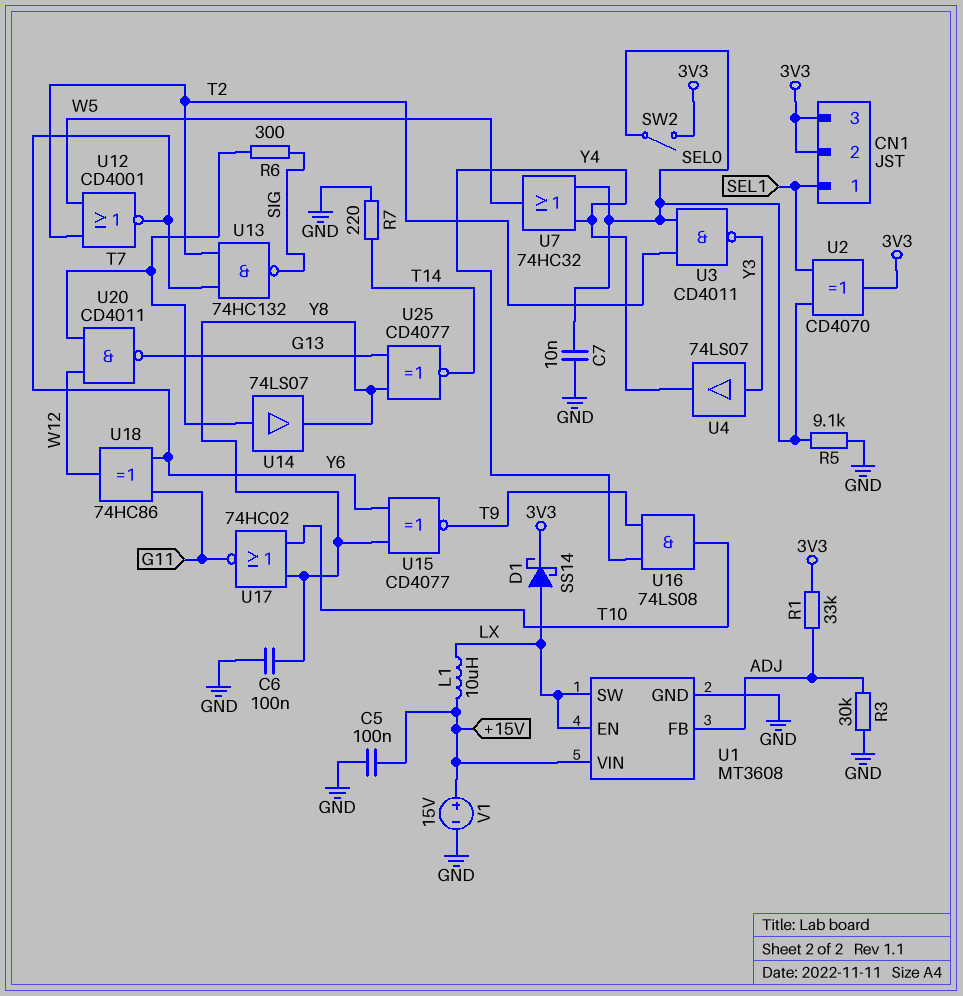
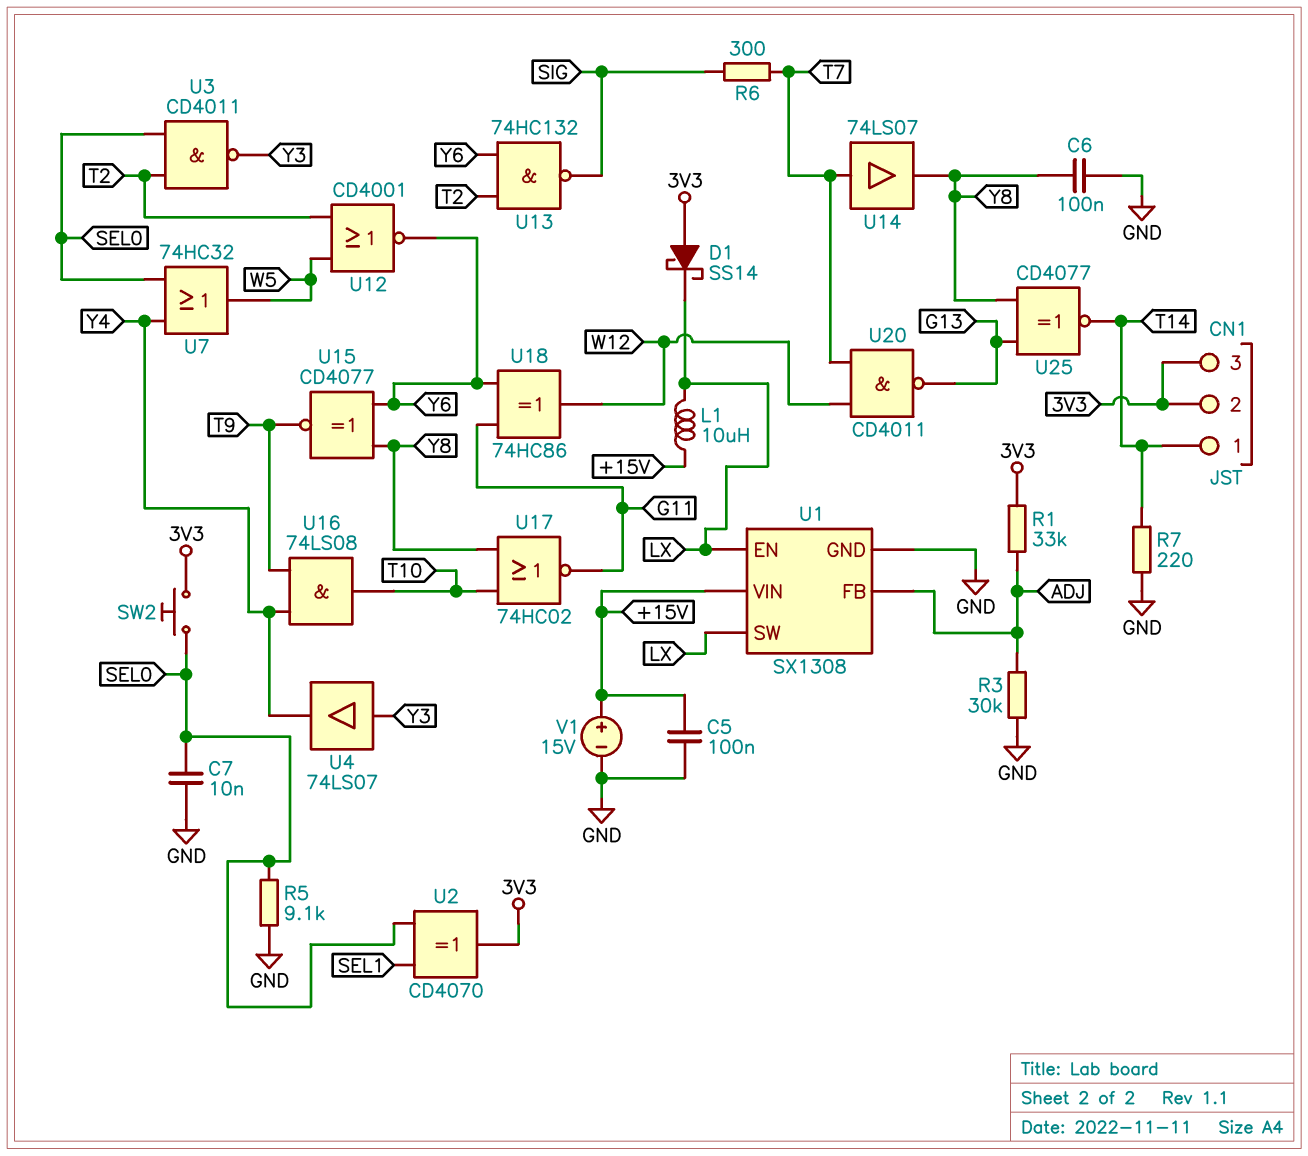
CN1 pin 1: SEL1 -> T14
D1: schottky SS14 (A LX, K 3V3) -> schottky SS14 (A 3V3, K LX)
SW2: switch (3V3, SEL0) -> button (3V3, SEL0)
U1: MT3608 -> SX1308

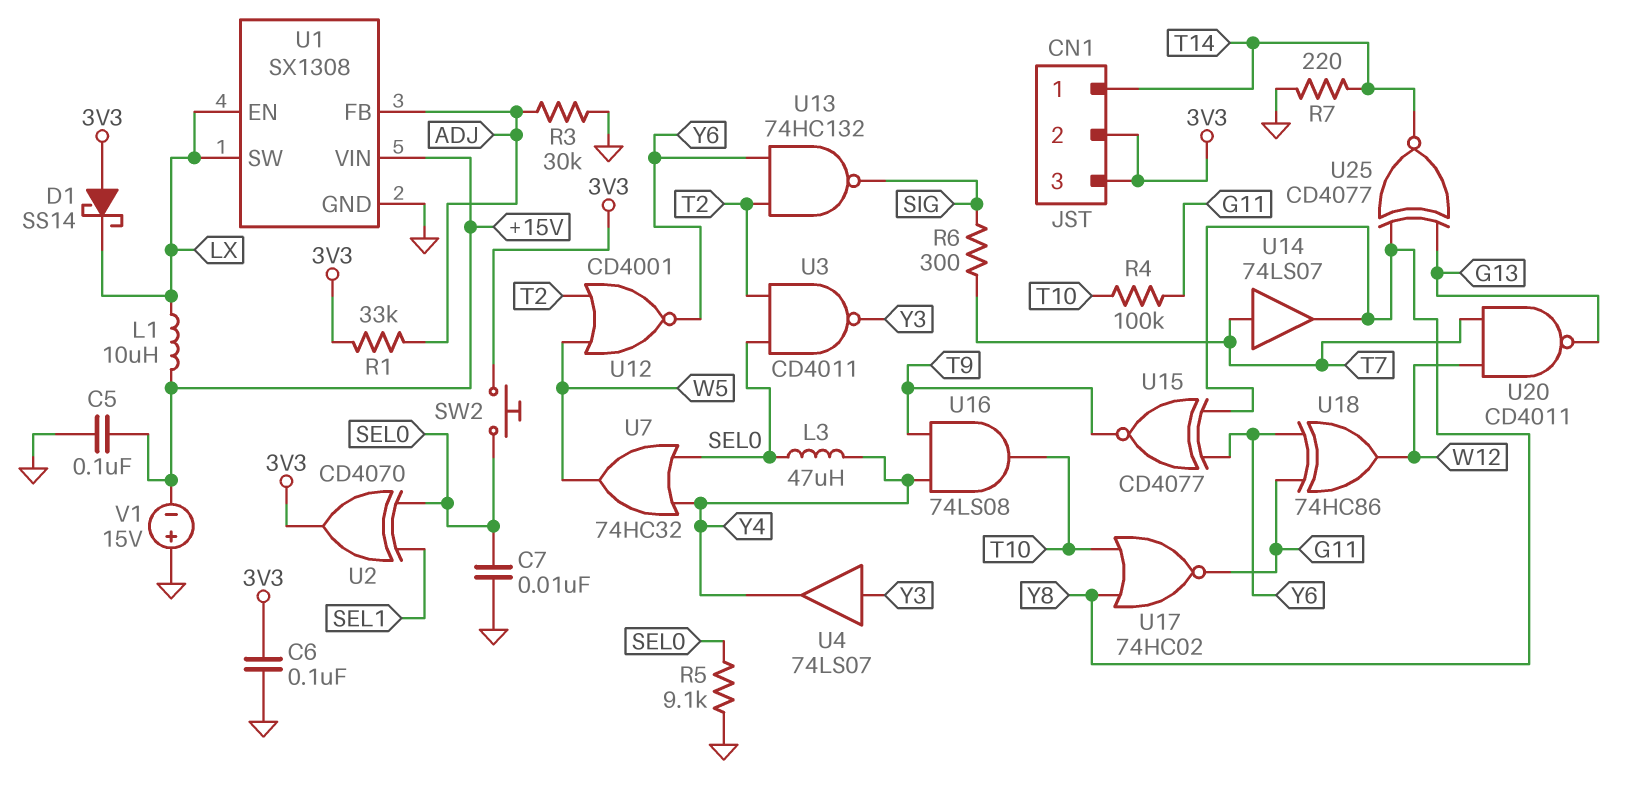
C6: 100nF (GND, Y8) -> 100nF (3V3, GND)
L3: none -> 47uH (SEL0, Y4)
R4: none -> 100k (G11, T10)
V1: 15V (plus +15V, minus GND) -> 15V (plus GND, minus +15V)

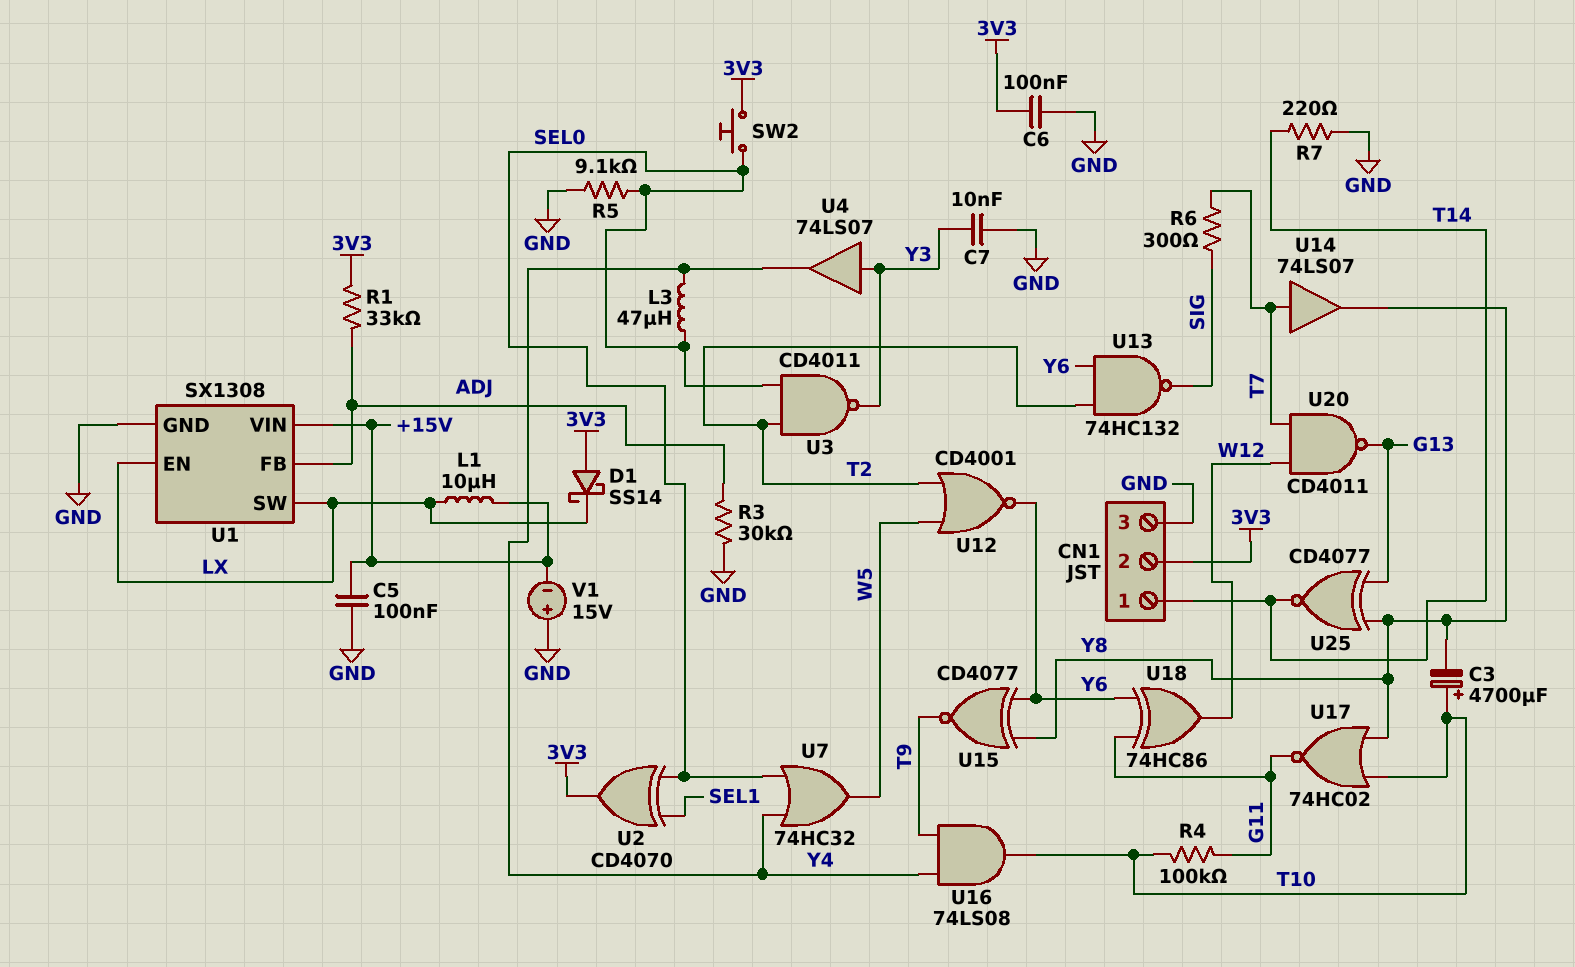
C3: none -> 4700uF (plus T10, minus Y8)
C7: 10nF (GND, SEL0) -> 10nF (GND, Y3)
CN1 pin 3: 3V3 -> GND

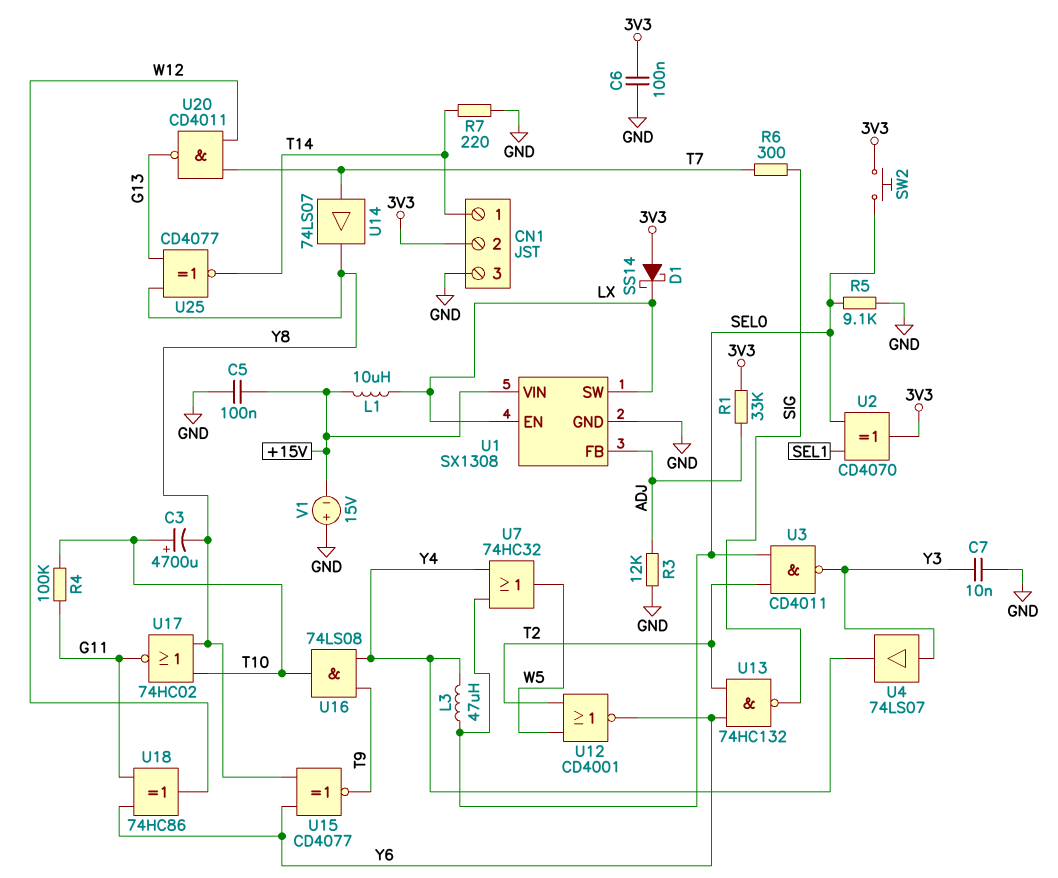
R3: 30k (ADJ, GND) -> 12k (ADJ, GND)

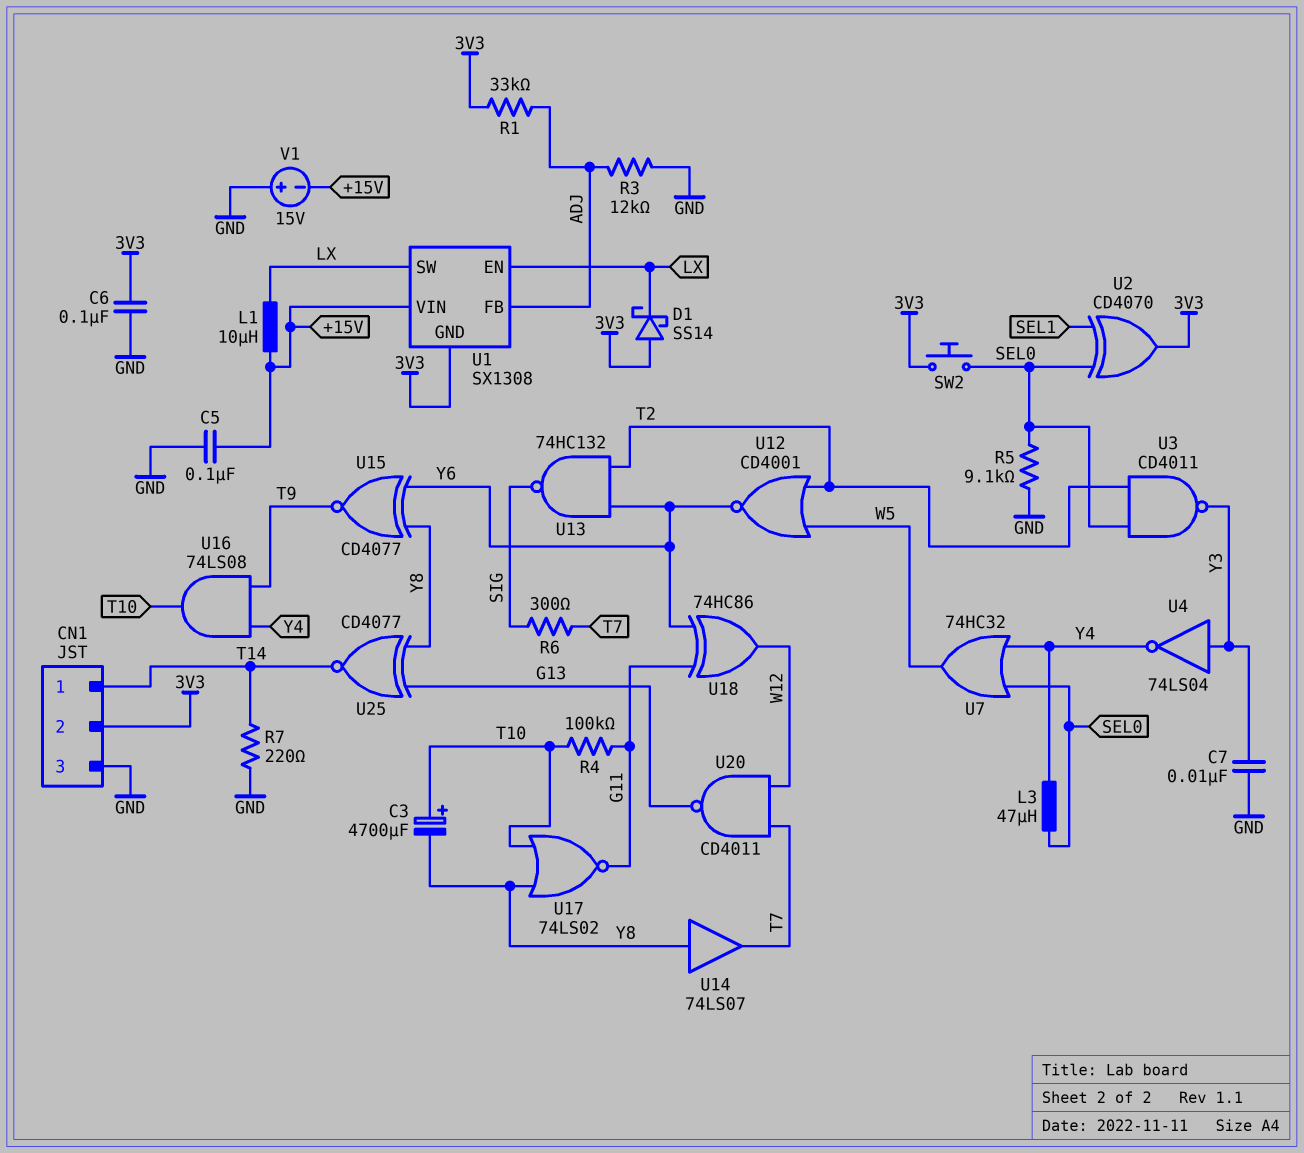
U1 pin GND: GND -> 3V3
U4: buffer 74LS07 (in Y3, out Y4) -> NOT 74LS04 (in Y3, out Y4)
U14: buffer 74LS07 (in T7, out Y8) -> buffer 74LS07 (in Y8, out T7)
U17: NOR 74HC02 (in T10, in Y8, out G11) -> NOR 74LS02 (in T10, in Y8, out G11)

